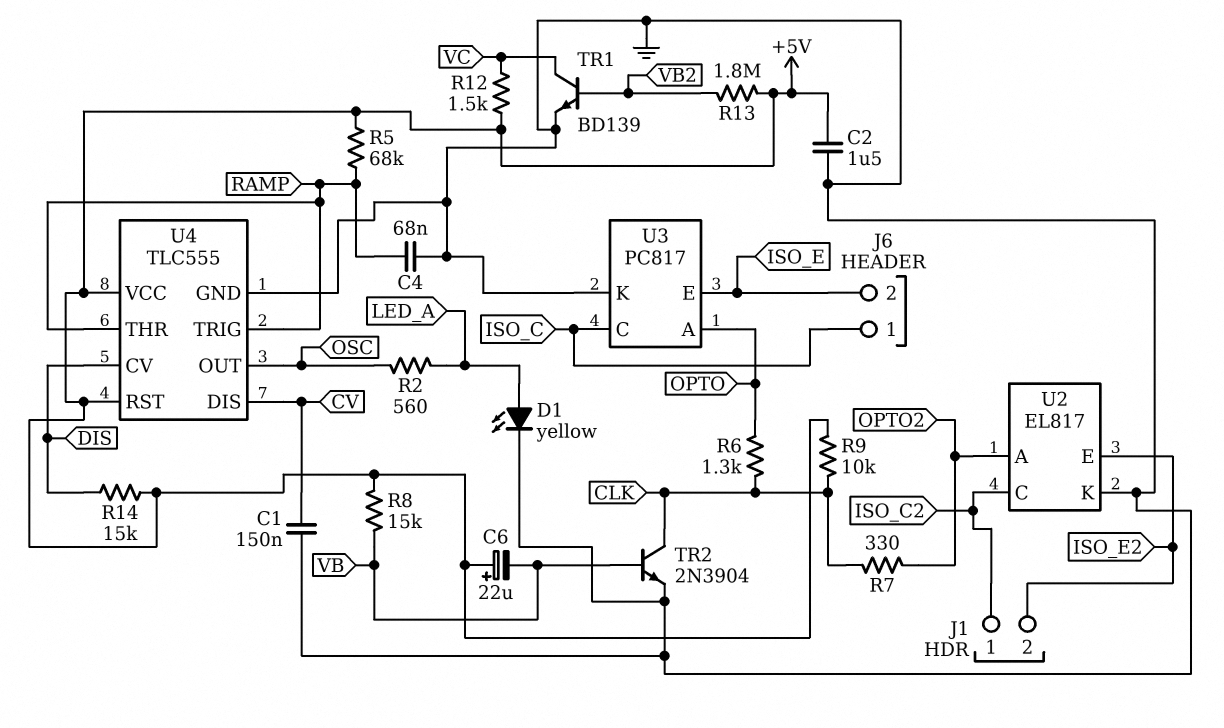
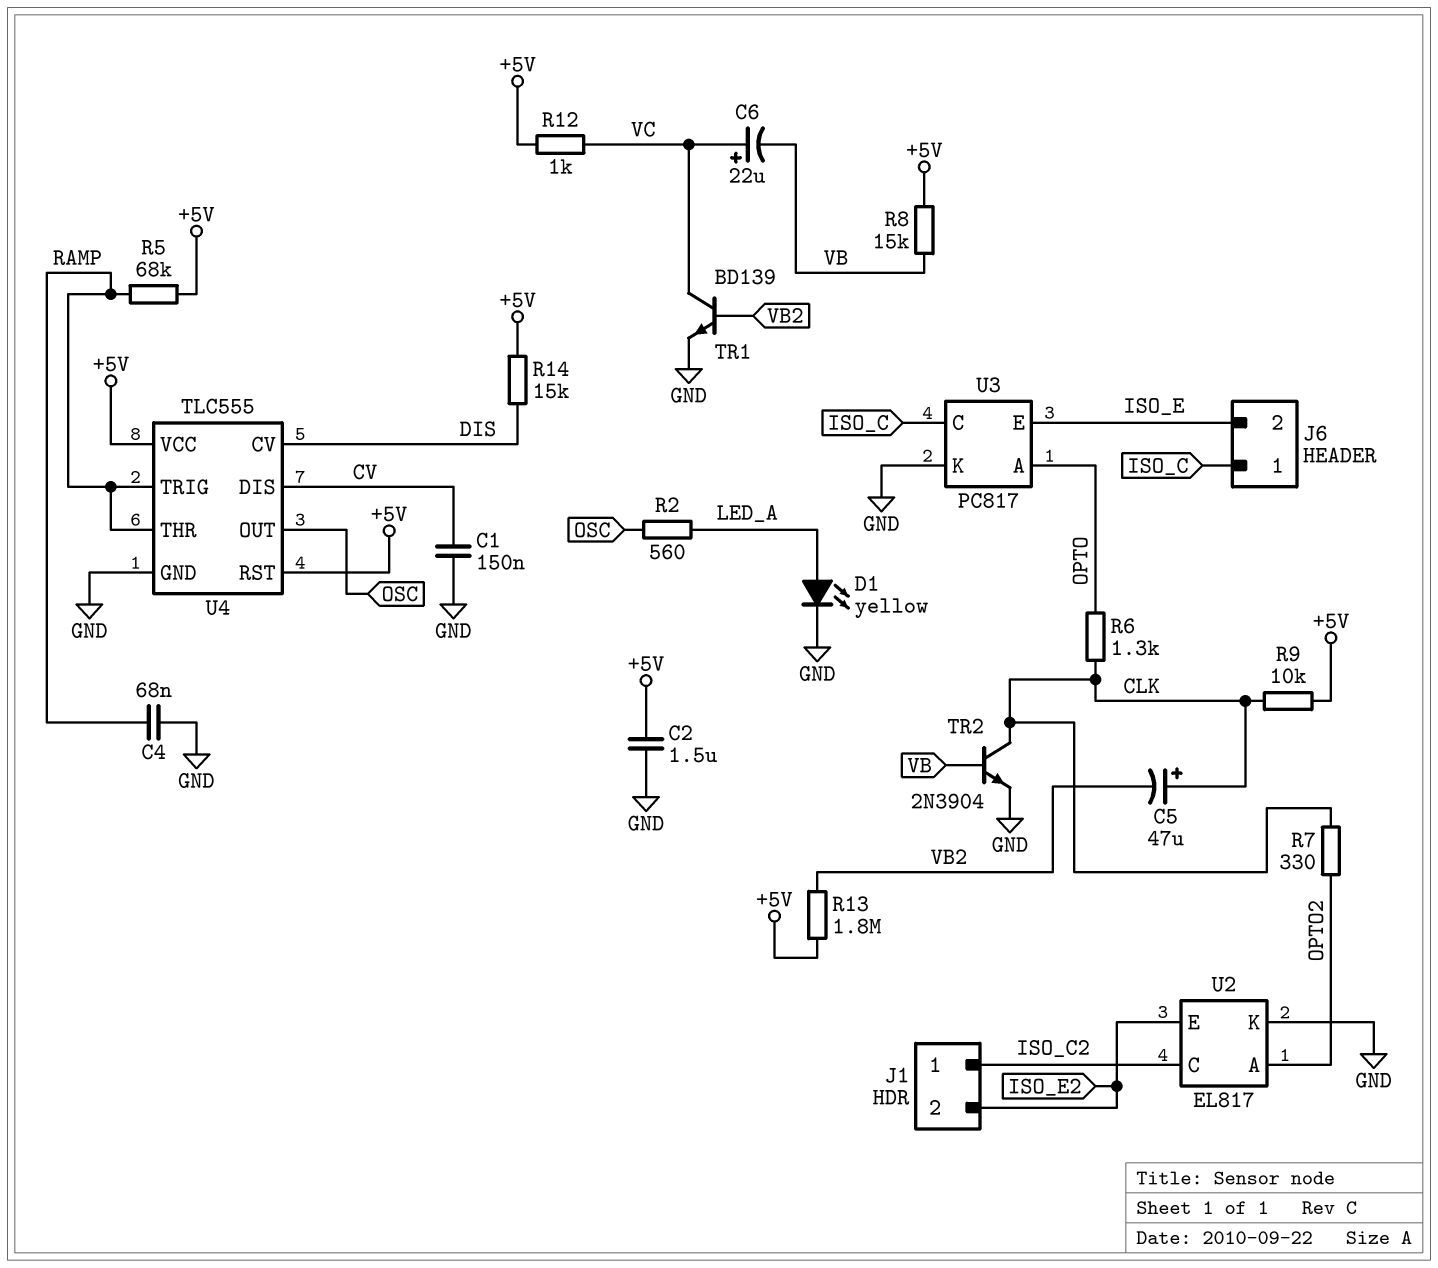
C5: none -> 47uF (plus CLK, minus VB2)
C6: 22uF (plus +5V, minus VB) -> 22uF (plus VC, minus VB)
R12: 1.5k (+5V, VC) -> 1k (+5V, VC)

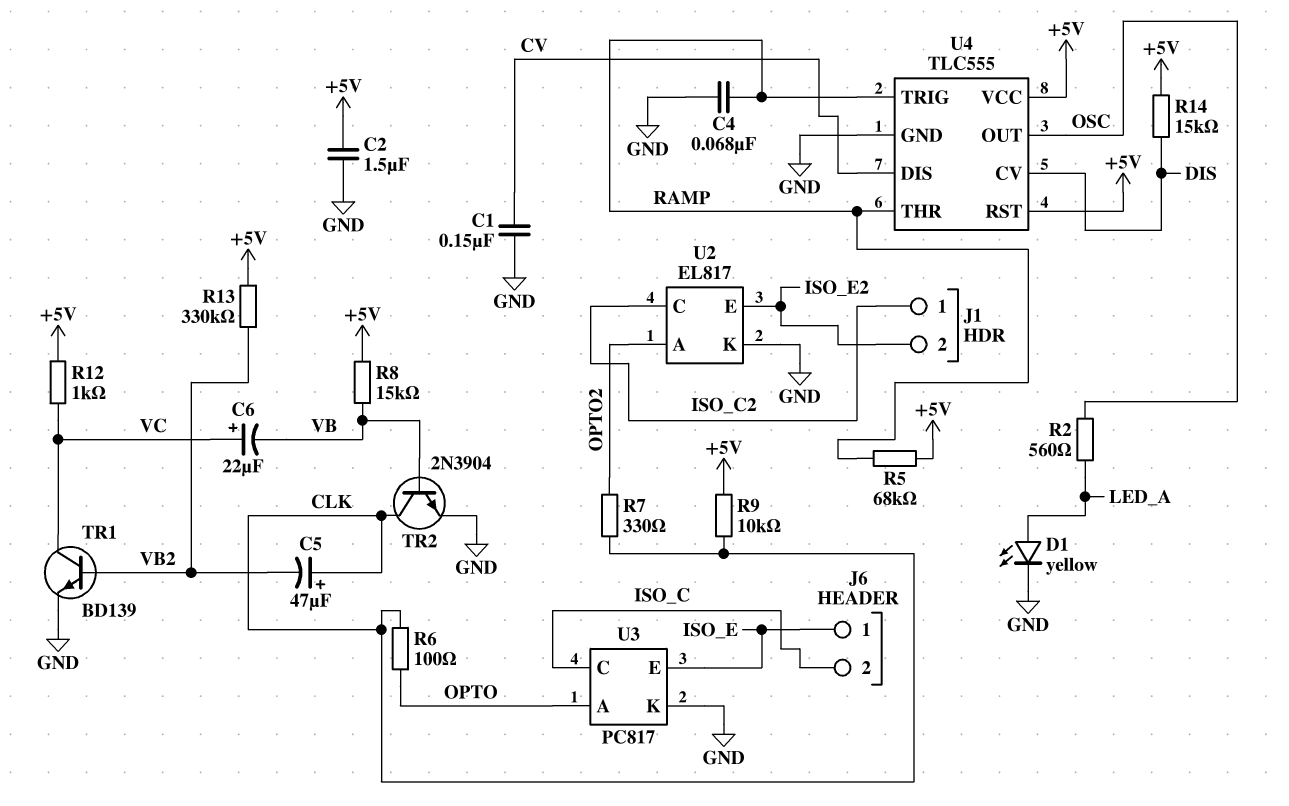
J6 pin 1: ISO_C -> ISO_E
J6 pin 2: ISO_E -> ISO_C
R6: 1.3k (CLK, OPTO) -> 100 (CLK, OPTO)
R13: 1.8M (+5V, VB2) -> 330k (+5V, VB2)

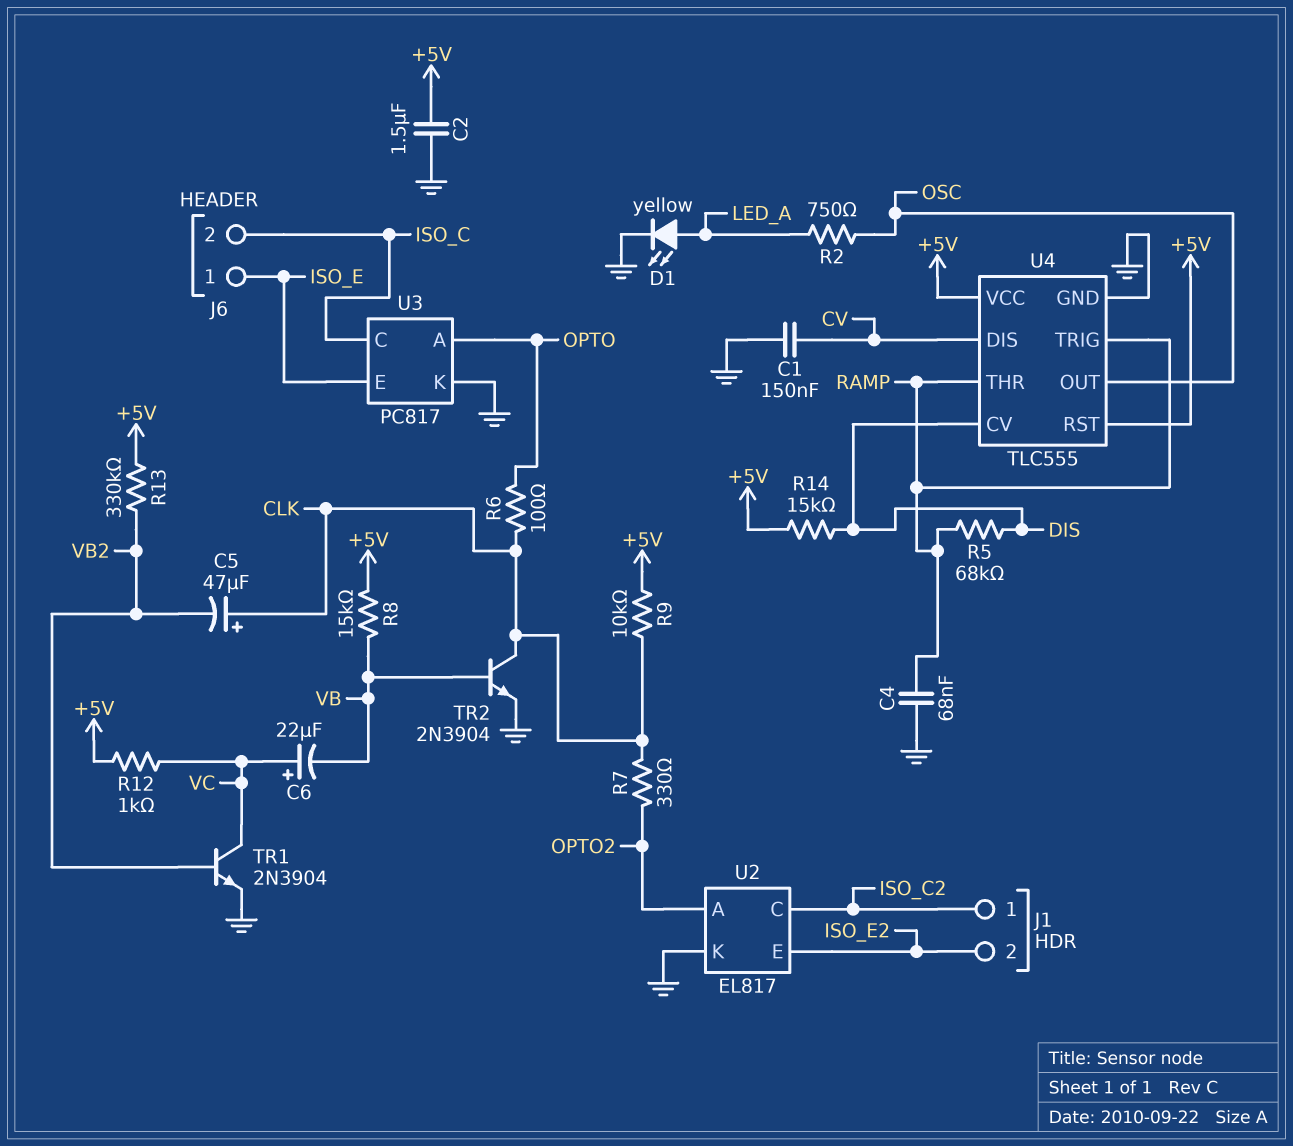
R2: 560 (LED_A, OSC) -> 750 (LED_A, OSC)
R5: 68k (+5V, RAMP) -> 68k (DIS, RAMP)
TR1: NPN BD139 (B VB2, C VC, E GND) -> NPN 2N3904 (B VB2, C VC, E GND)

